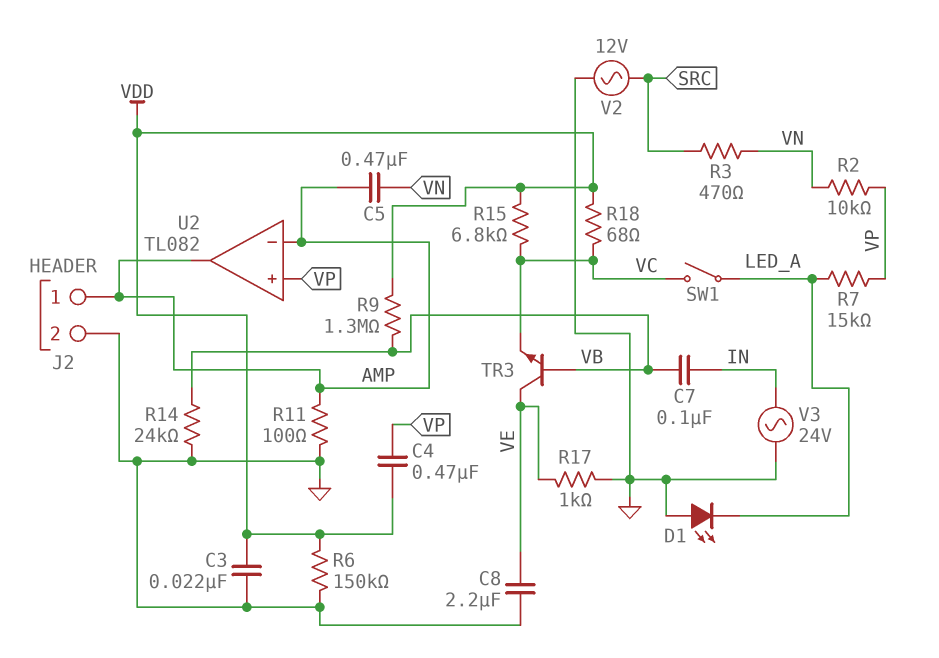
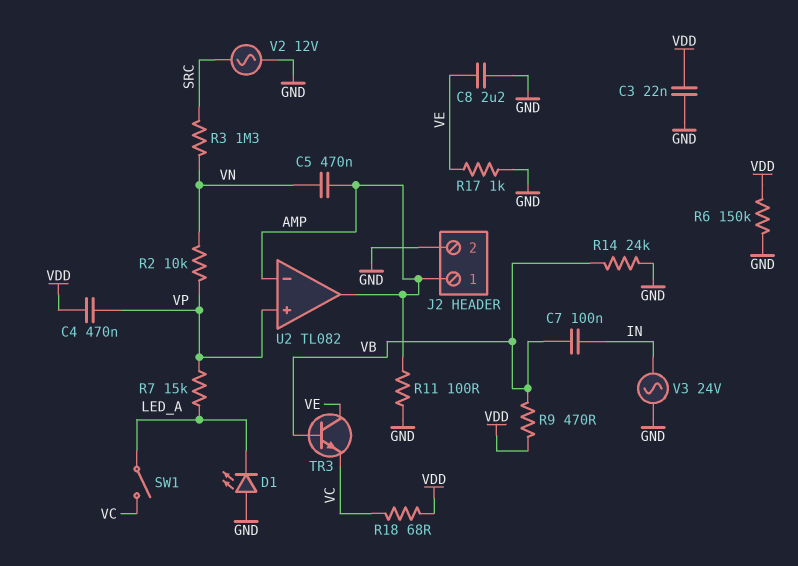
R3: 470 (SRC, VN) -> 1.3M (SRC, VN)
R9: 1.3M (VB, VDD) -> 470 (VB, VDD)
R15: 6.8k (VC, VDD) -> none

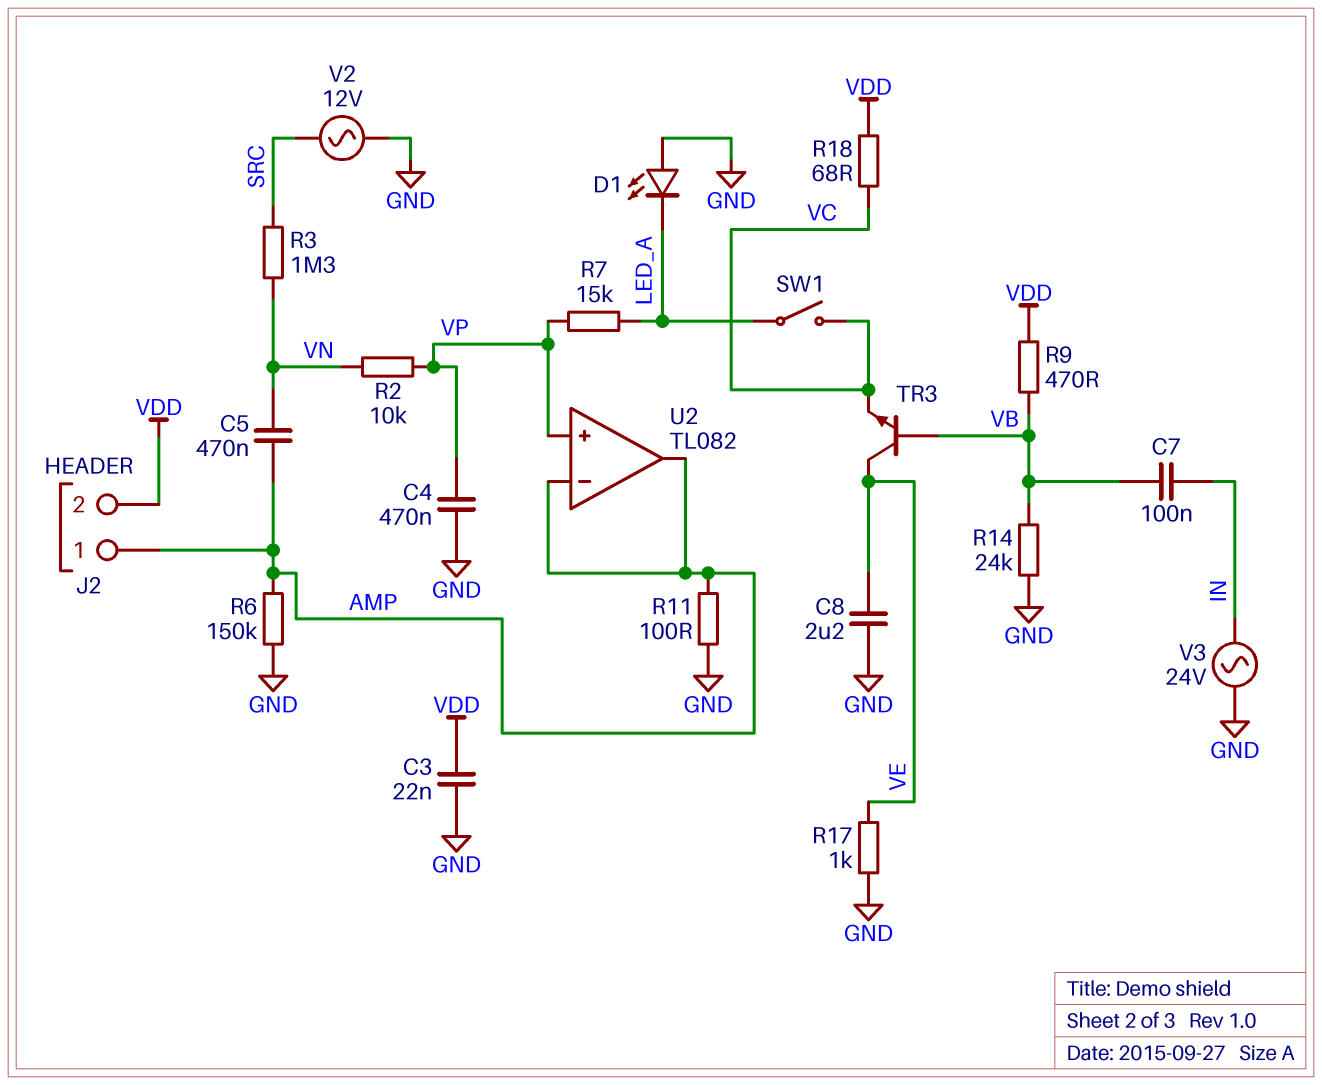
C4: 470nF (VDD, VP) -> 470nF (GND, VP)
J2 pin 2: GND -> VDD
R6: 150k (GND, VDD) -> 150k (AMP, GND)

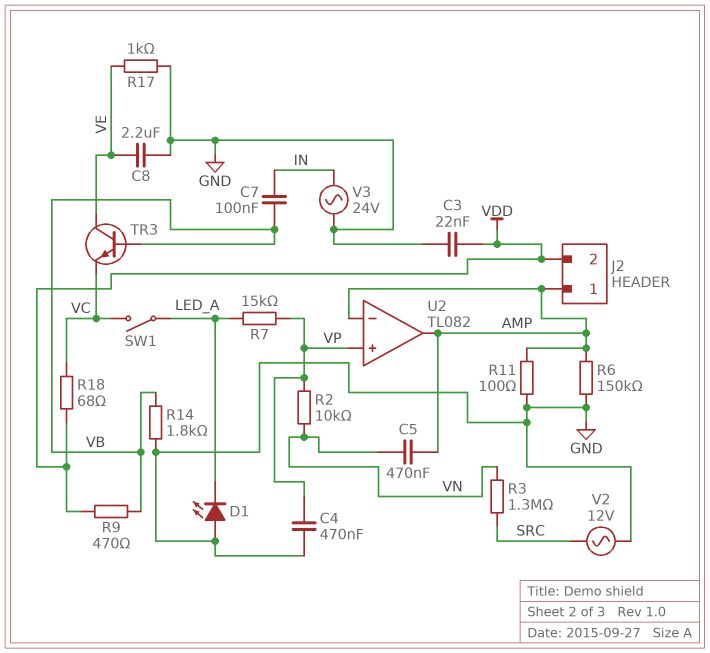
R14: 24k (GND, VB) -> 1.8k (GND, VB)

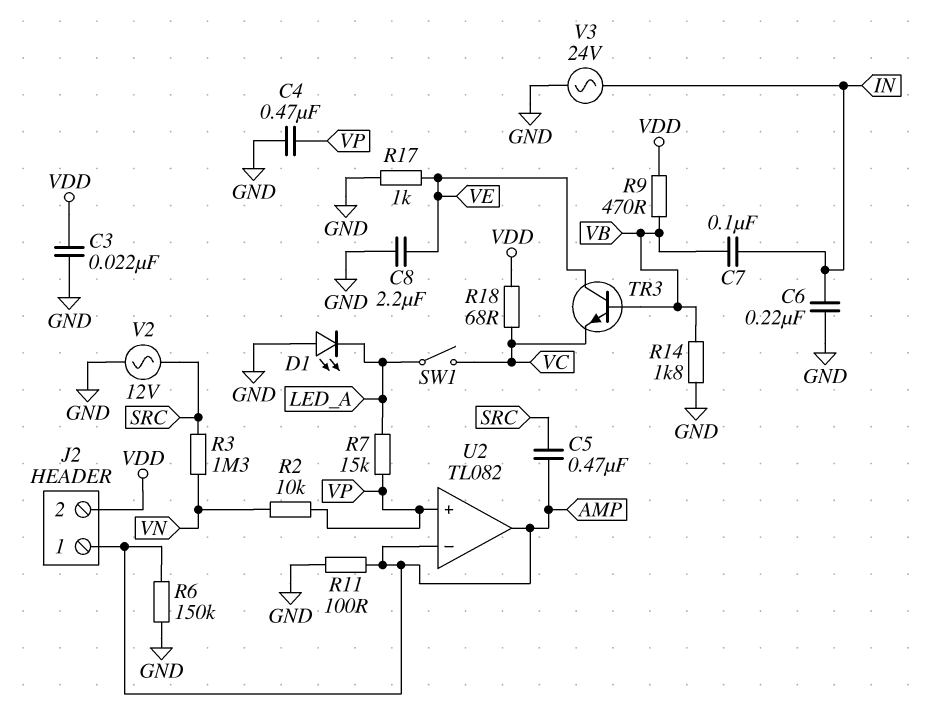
C5: 470nF (AMP, VN) -> 470nF (AMP, SRC)
C6: none -> 220nF (GND, IN)

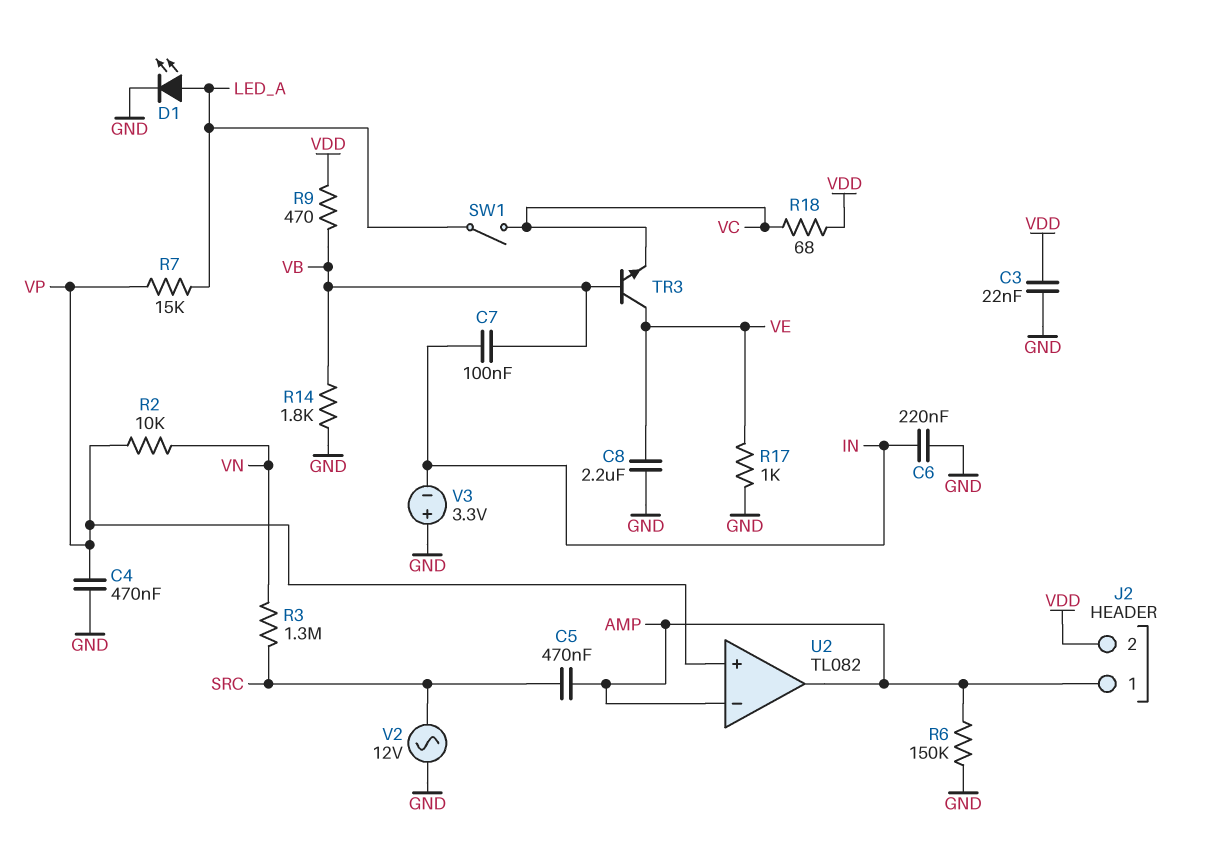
D1: LED (A GND, K LED_A) -> LED (A LED_A, K GND)
R11: 100 (AMP, GND) -> none
V3: AC 24V (GND, IN) -> 3.3V (plus GND, minus IN)

